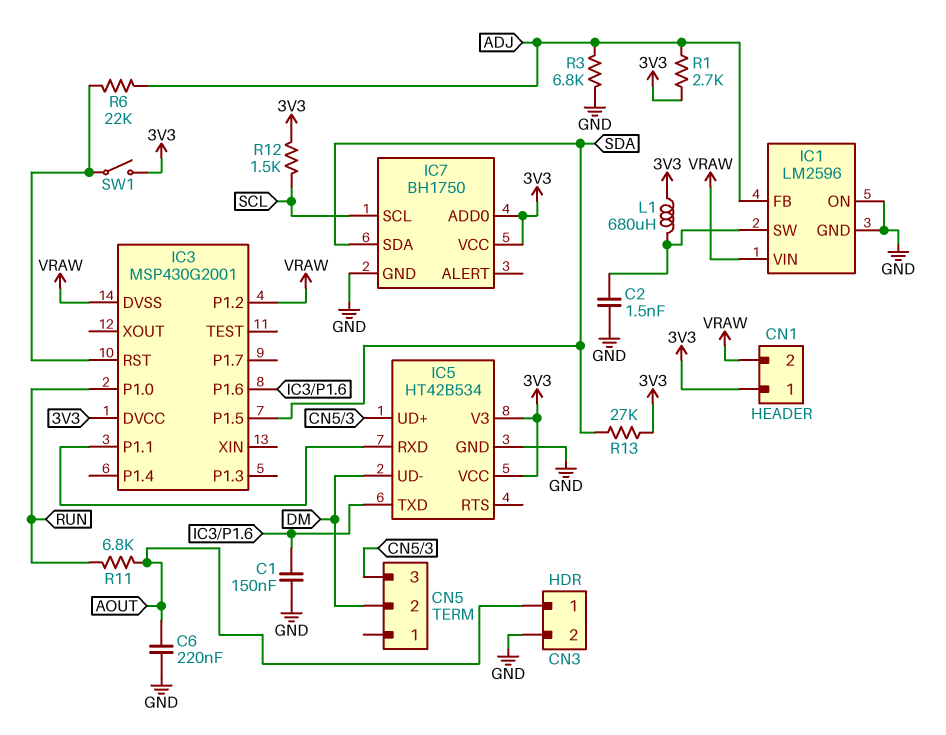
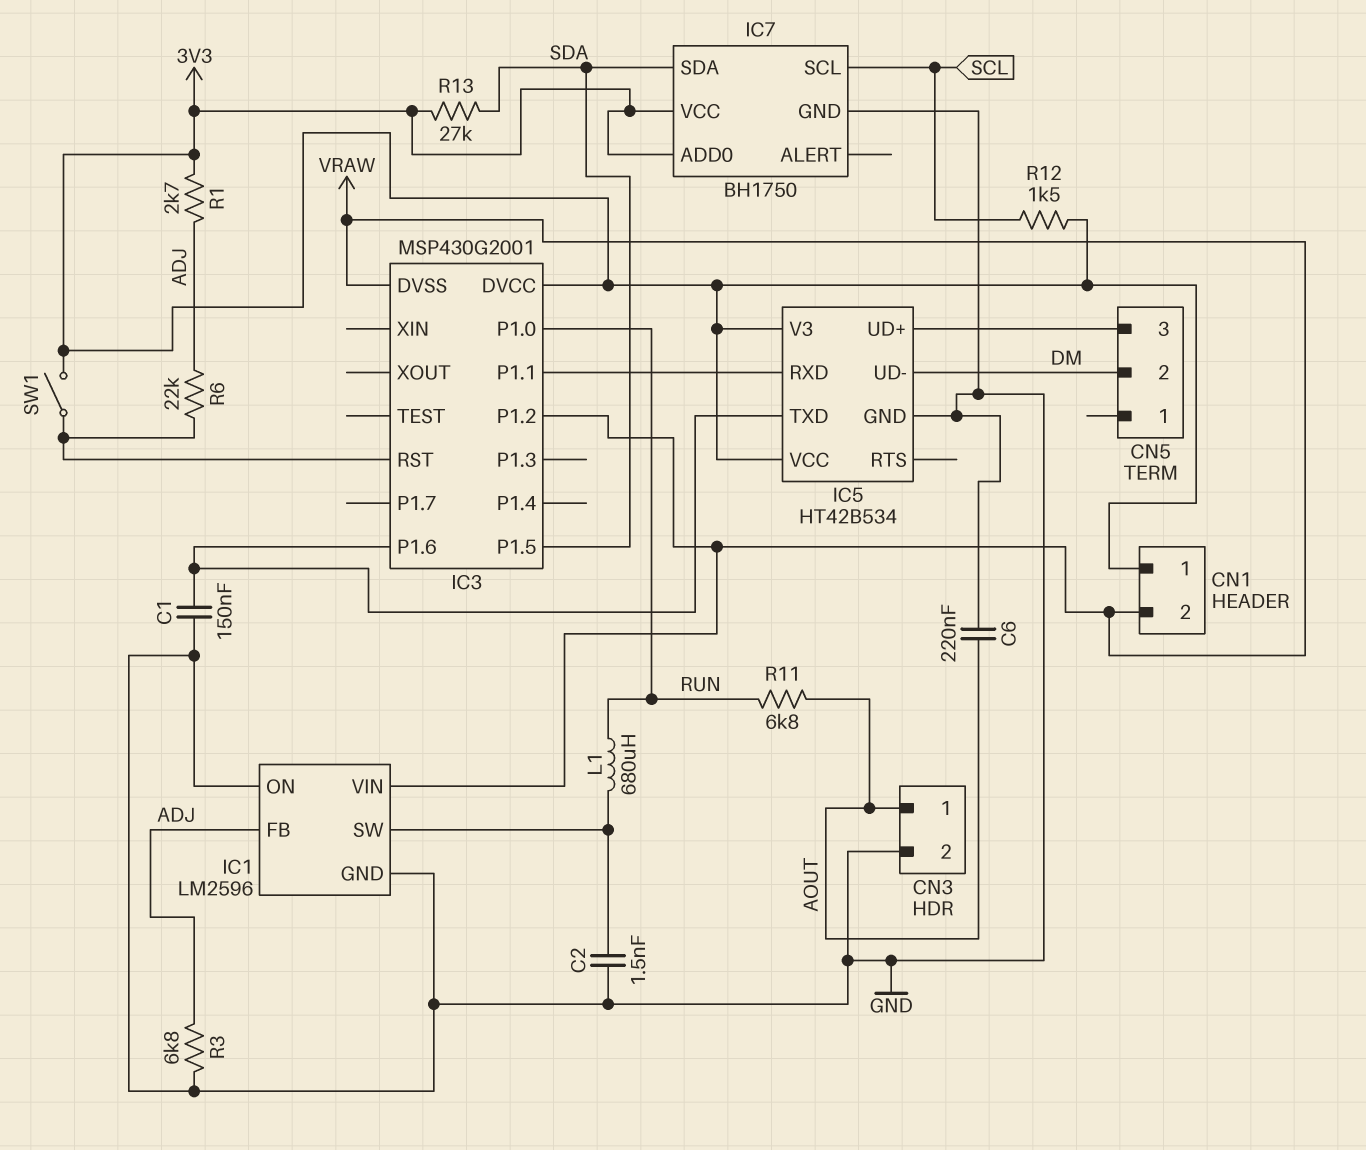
L1: 680uH (3V3, IC1/SW) -> 680uH (IC1/SW, RUN)

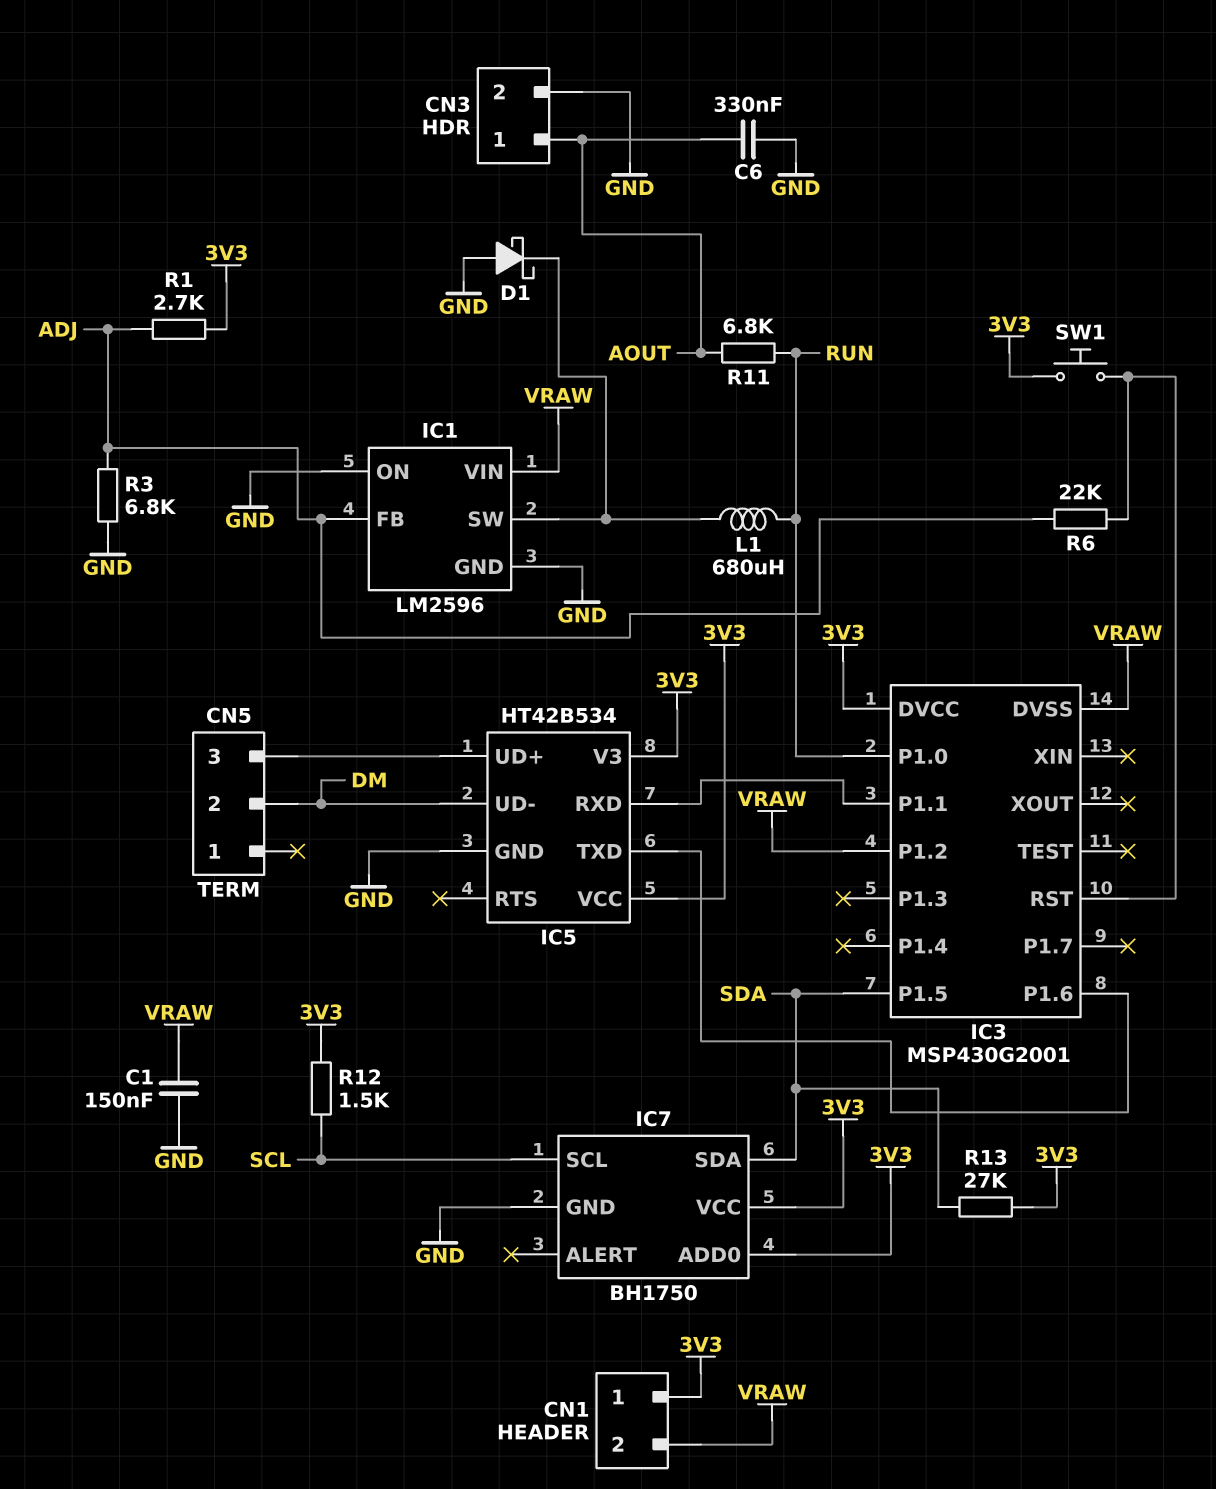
C1: 150nF (GND, IC3/P1.6) -> 150nF (GND, VRAW)
C2: 1.5nF (GND, IC1/SW) -> none
C6: 220nF (AOUT, GND) -> 330nF (AOUT, GND)
D1: none -> schottky (A GND, K IC1/SW)
SW1: switch (3V3, IC3/RST) -> button (3V3, IC3/RST)

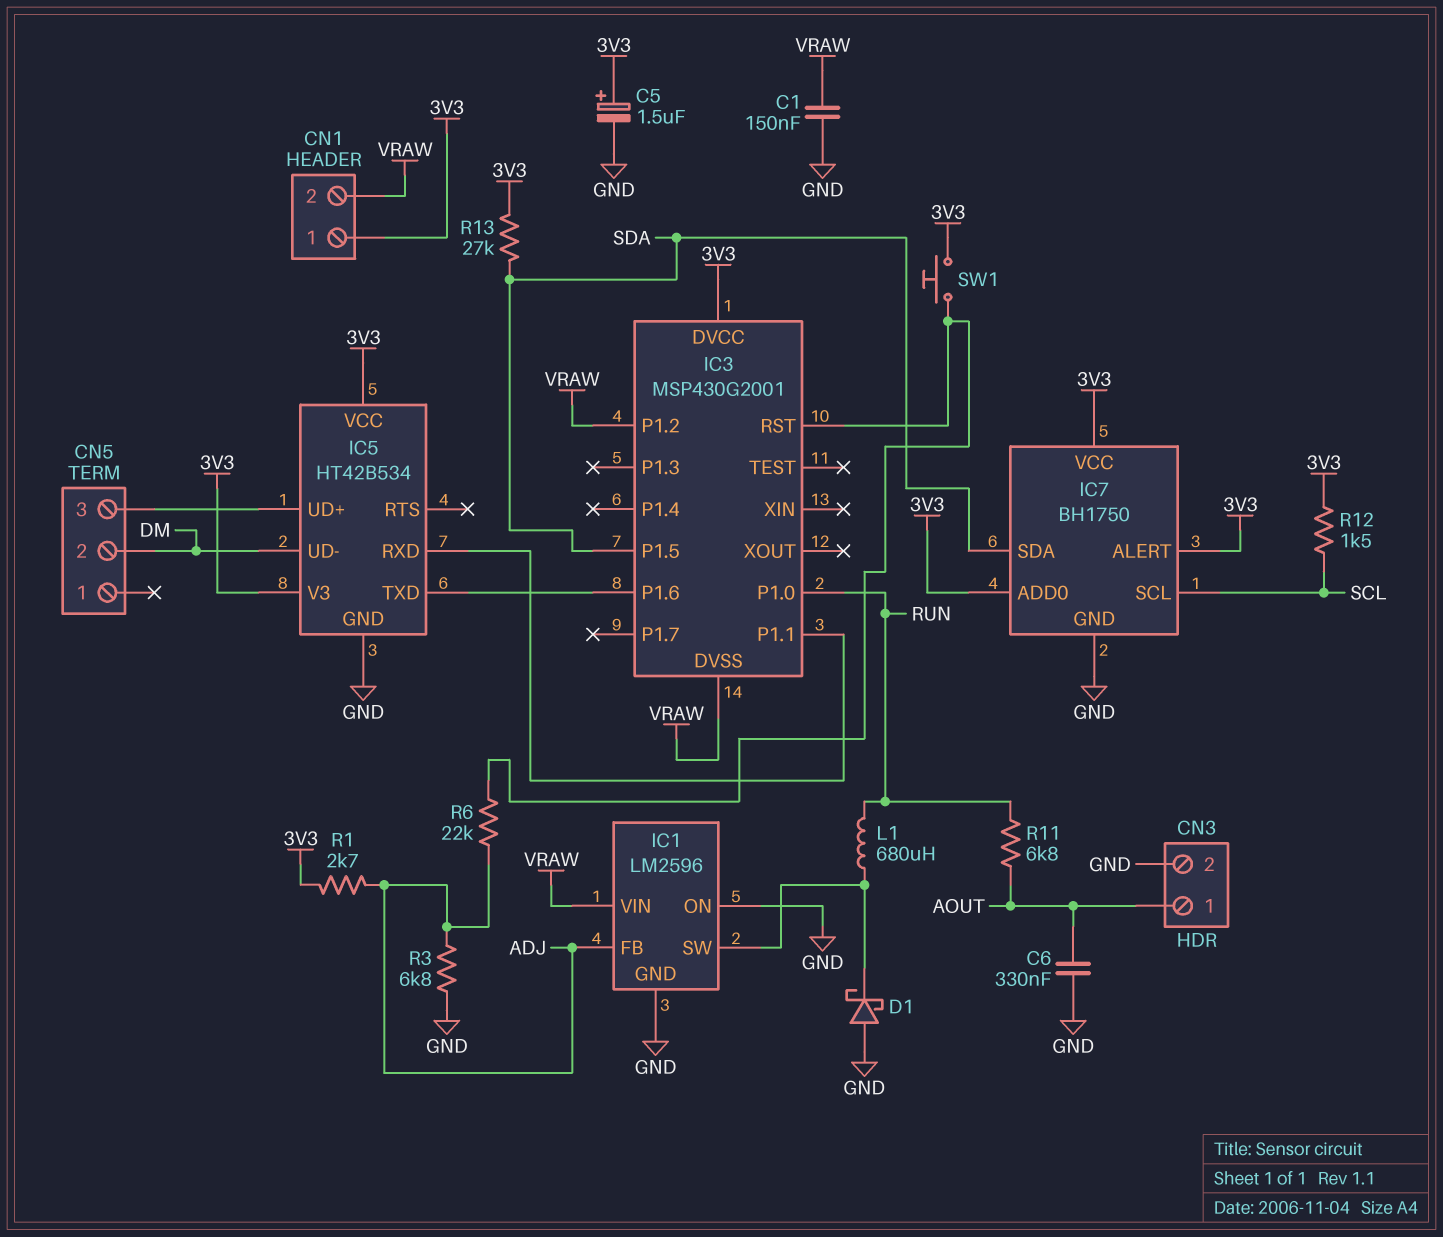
C5: none -> 1.5uF (plus 3V3, minus GND)
IC7 pin ALERT: none -> 3V3

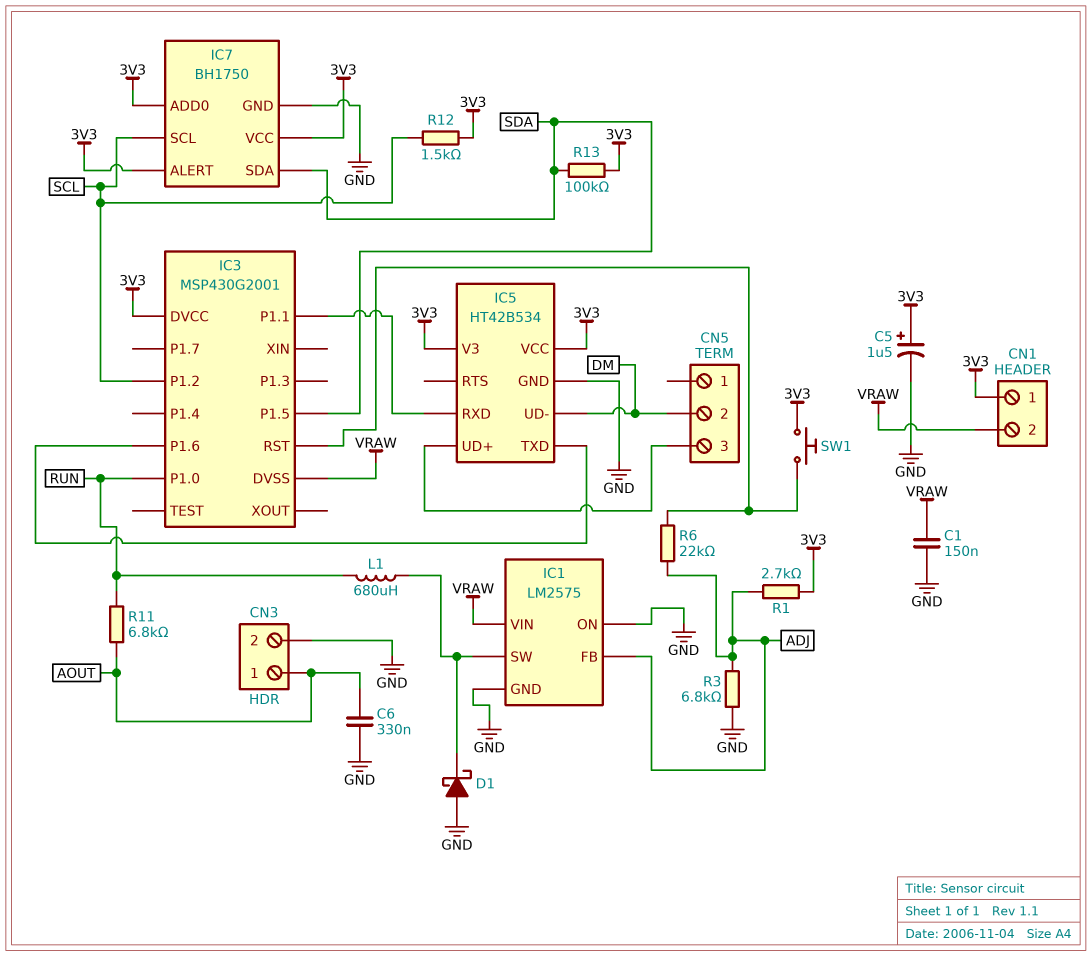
IC1: LM2596 -> LM2575
IC3 pin P1.2: VRAW -> SCL
R13: 27k (3V3, SDA) -> 100k (3V3, SDA)

